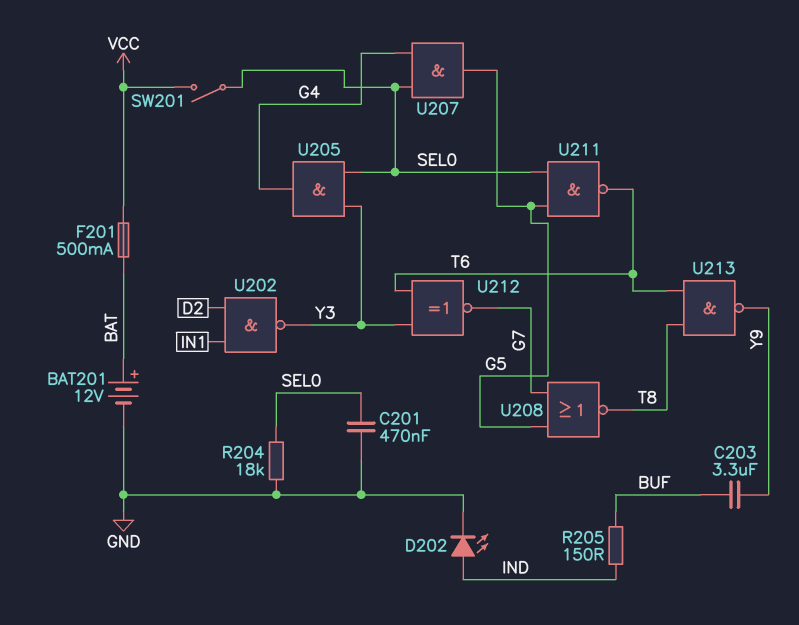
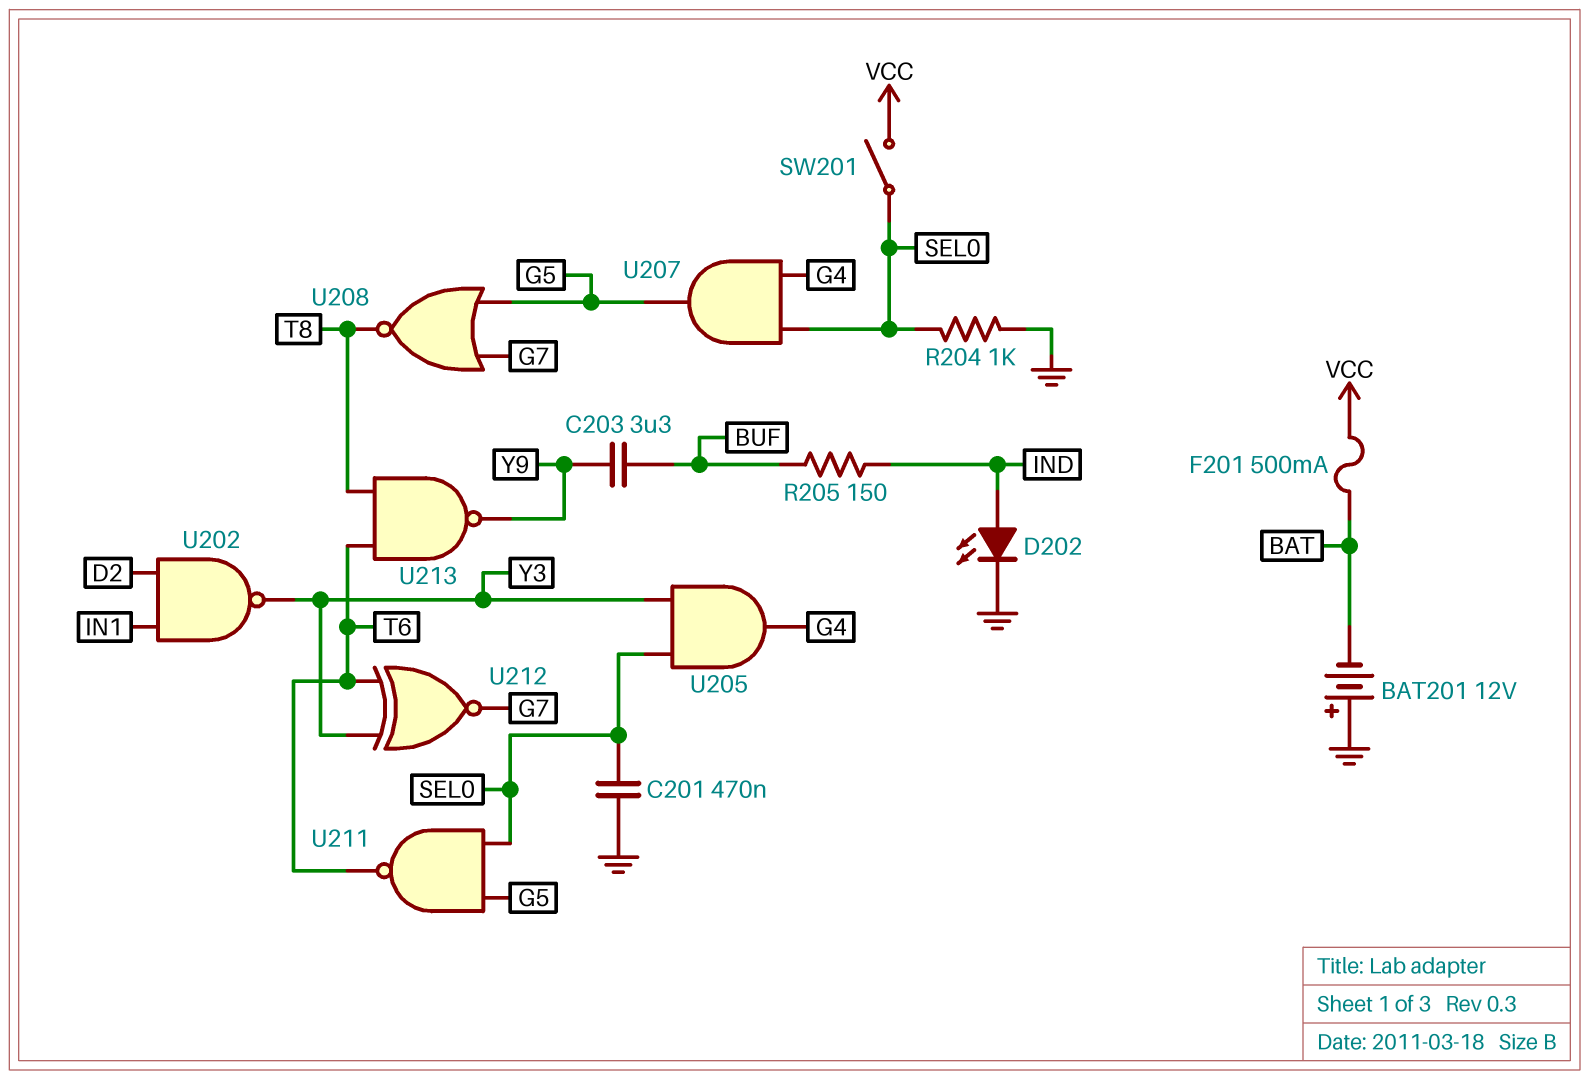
BAT201: 12V (plus BAT, minus GND) -> 12V (plus GND, minus BAT)
R204: 18k (GND, SEL0) -> 1k (GND, SEL0)

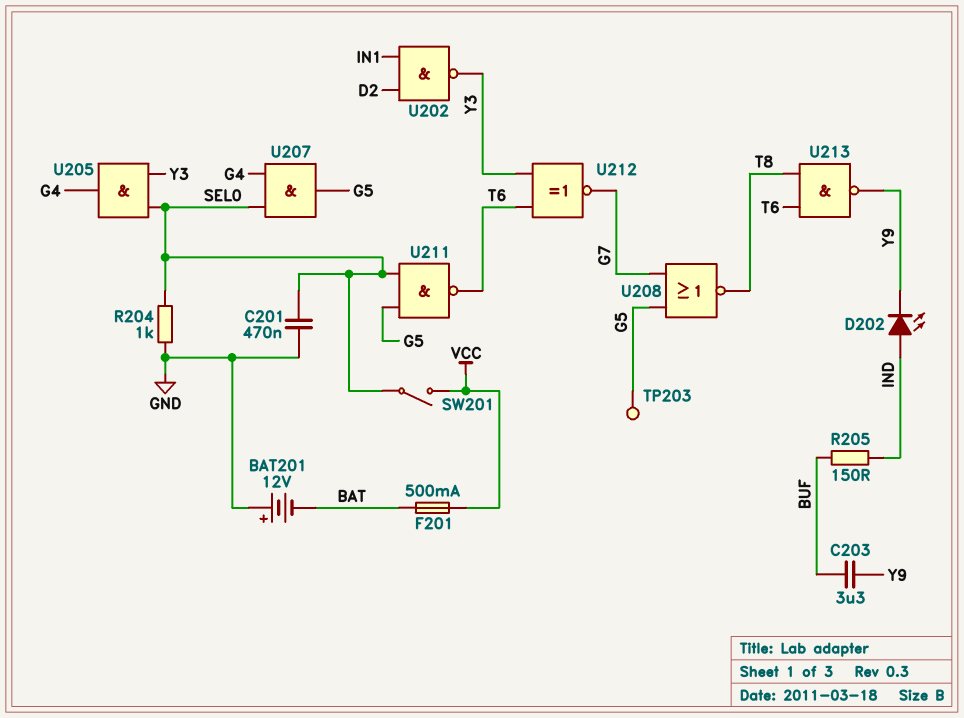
D202: LED (A IND, K GND) -> LED (A IND, K Y9)
TP203: none -> test point (G5)

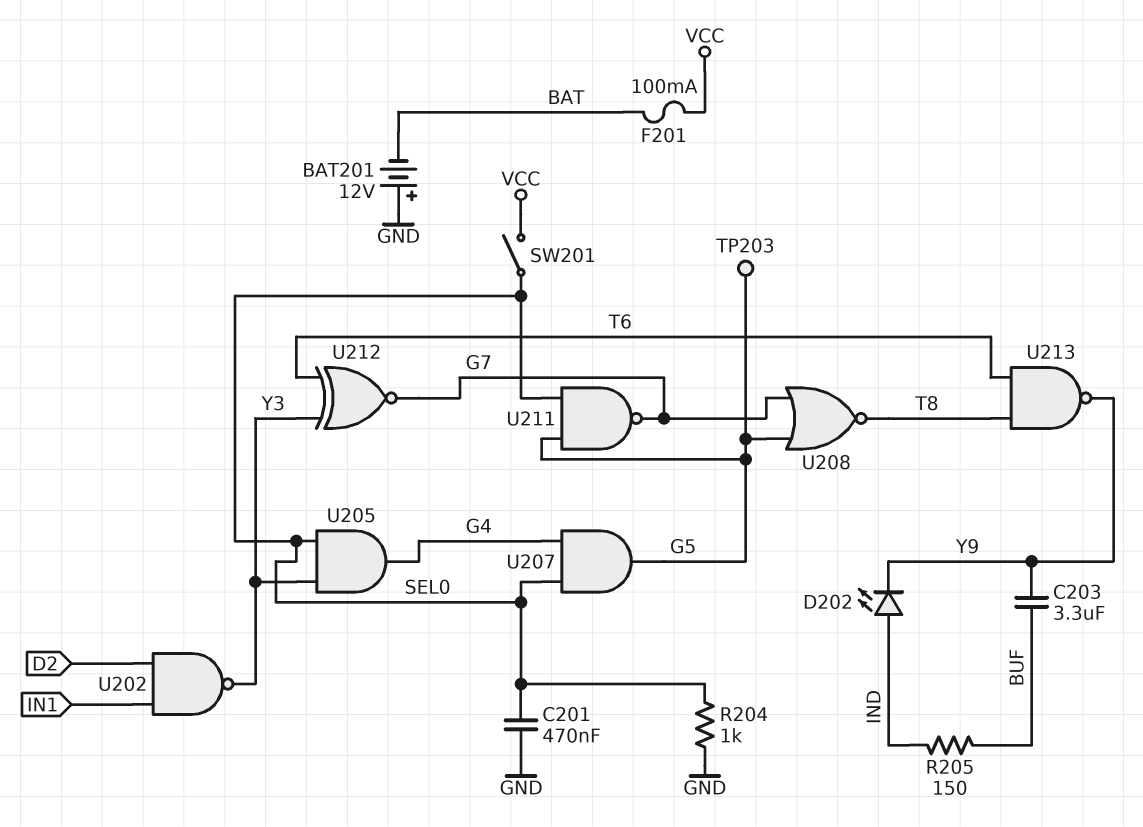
F201: 500mA (BAT, VCC) -> 100mA (BAT, VCC)
U211: NAND (in G5, in SEL0, out T6) -> NAND (in G5, in SEL0, out G7)

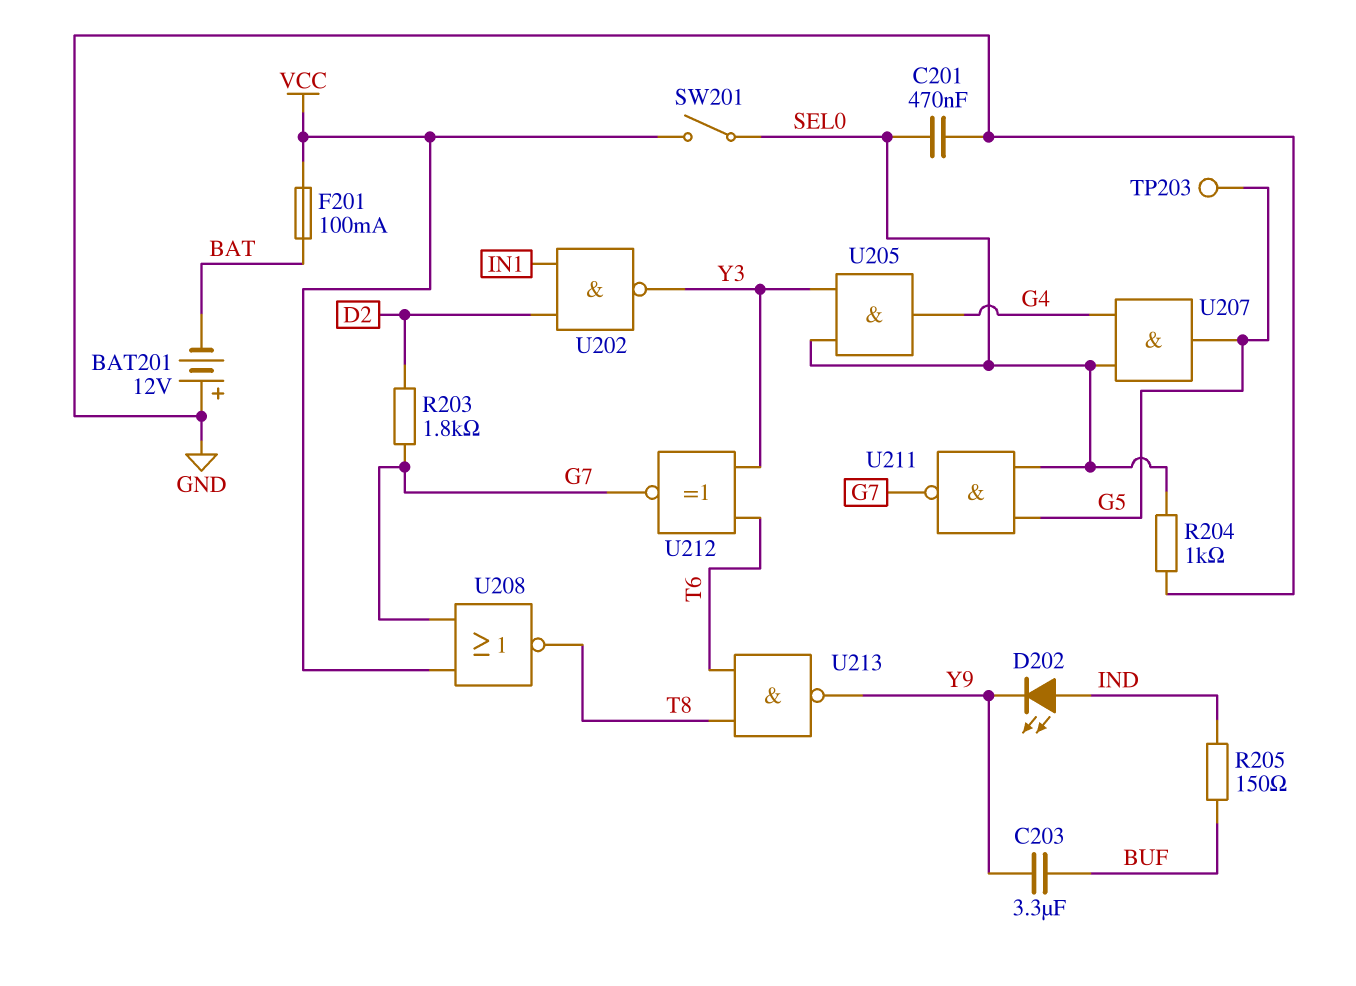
R203: none -> 1.8k (D2, G7)
U208: NOR (in G5, in G7, out T8) -> NOR (in G7, in VCC, out T8)

